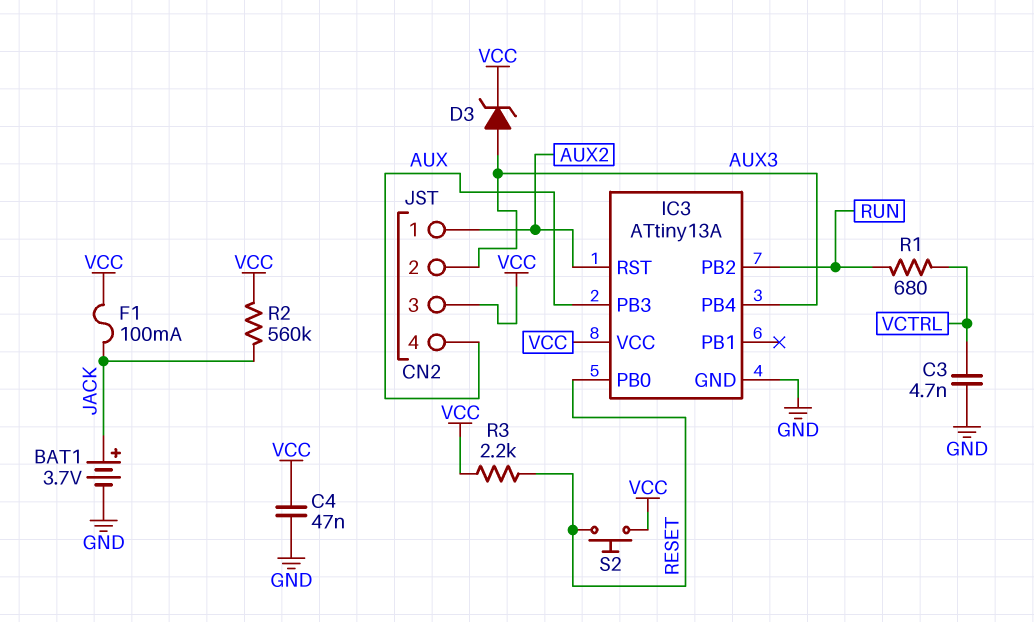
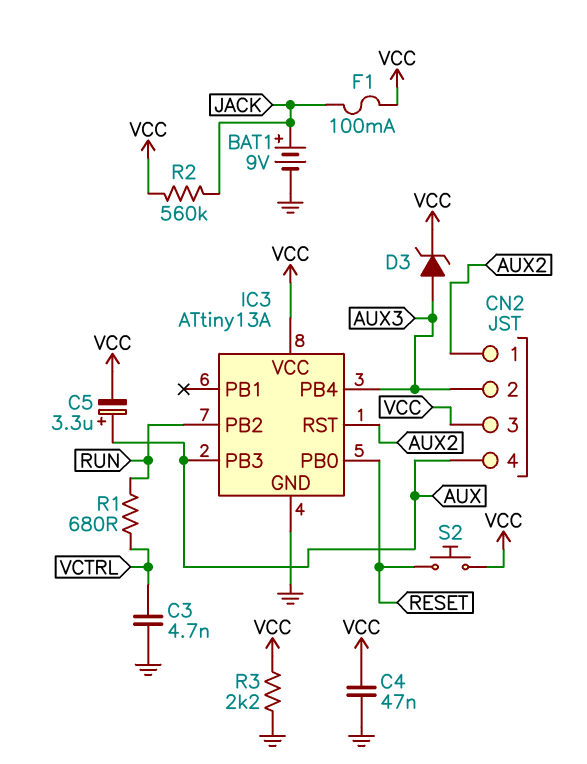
BAT1: 3.7V (plus JACK, minus GND) -> 9V (plus JACK, minus GND)
C5: none -> 3.3uF (plus AUX, minus VCC)
R3: 2.2k (RESET, VCC) -> 2.2k (GND, VCC)

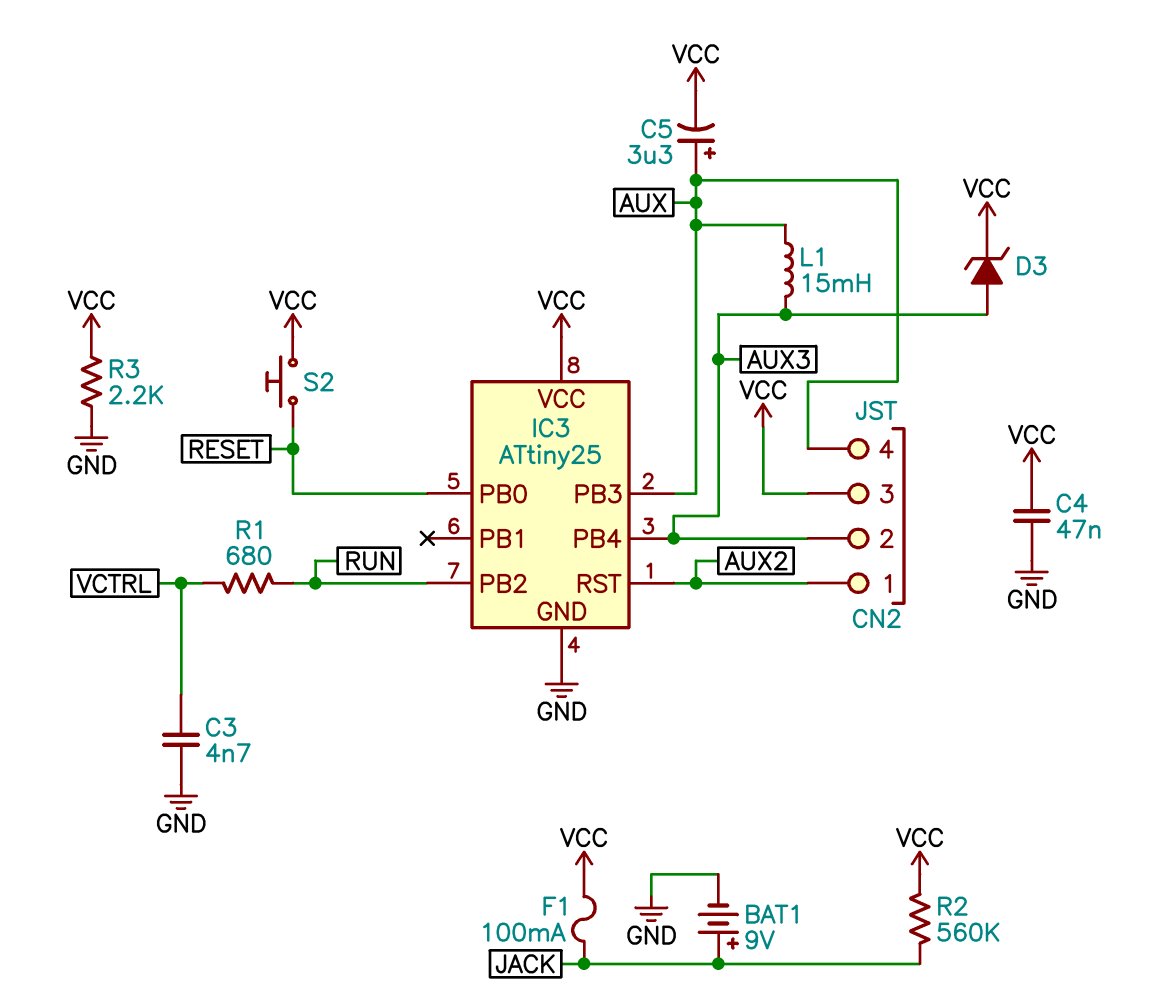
IC3: ATtiny13A -> ATtiny25
L1: none -> 15mH (AUX, AUX3)

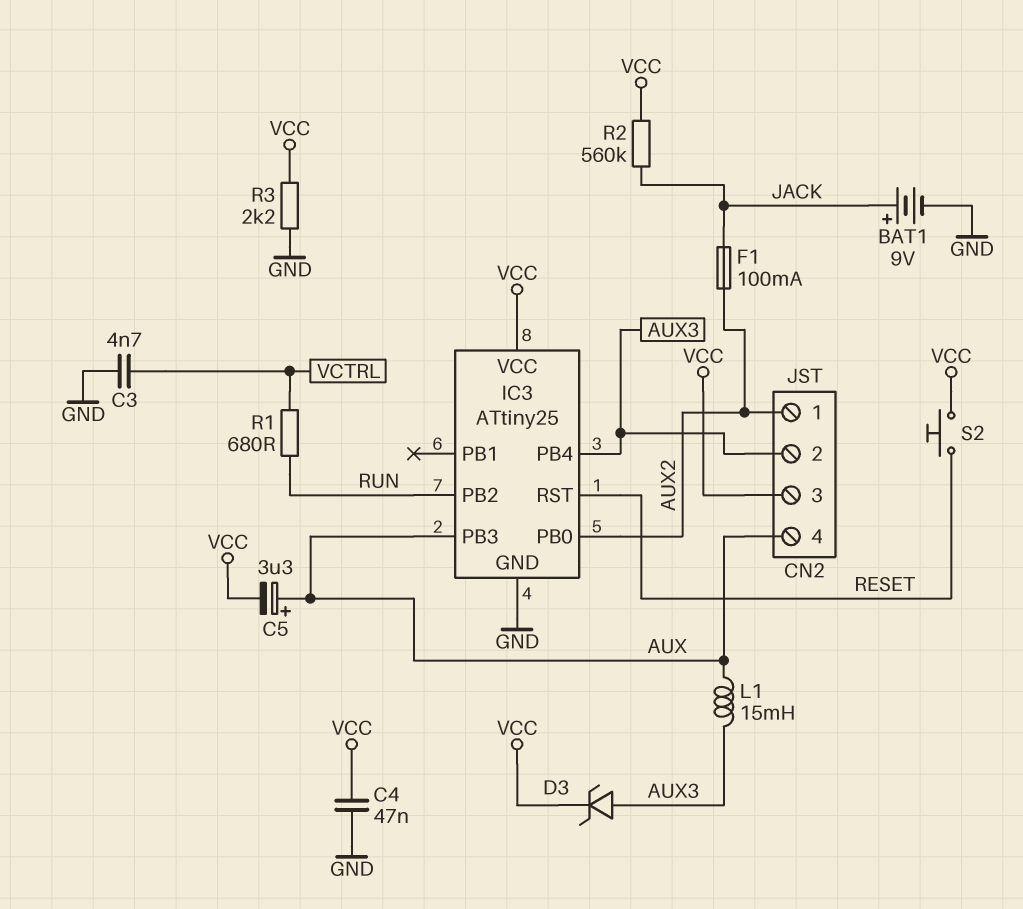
F1: 100mA (JACK, VCC) -> 100mA (AUX2, JACK)
IC3 pin PB0: RESET -> AUX2
IC3 pin RST: AUX2 -> RESET

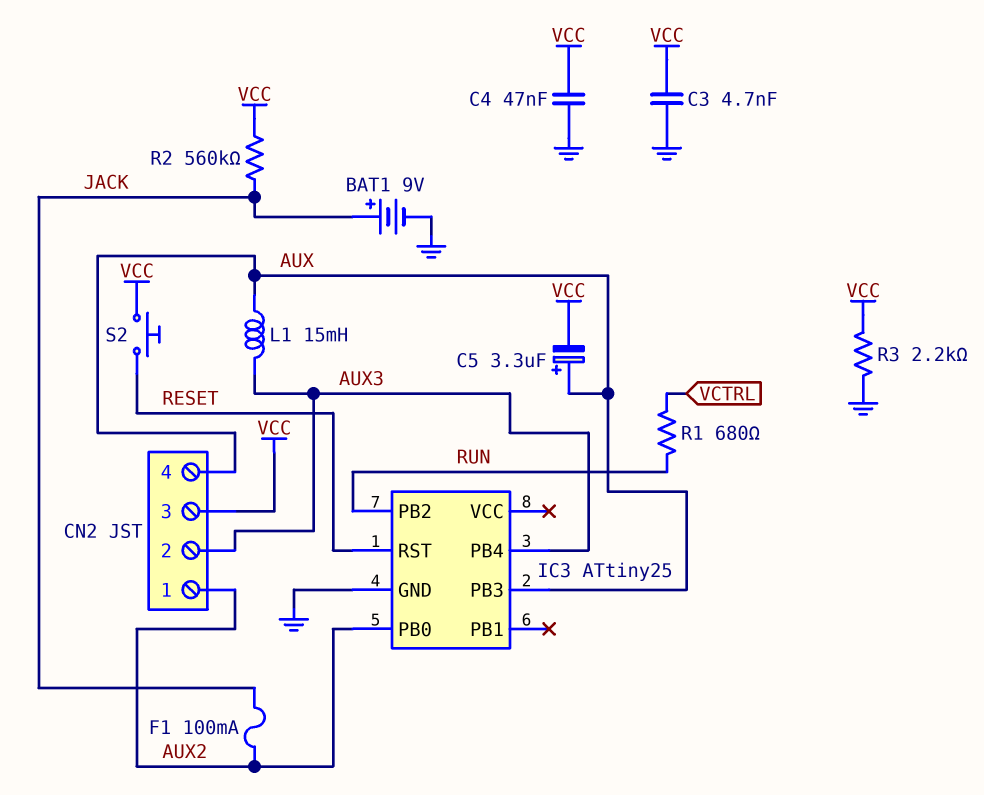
C3: 4.7nF (GND, VCTRL) -> 4.7nF (GND, VCC)
D3: zener (A AUX3, K VCC) -> none
IC3 pin VCC: VCC -> none

